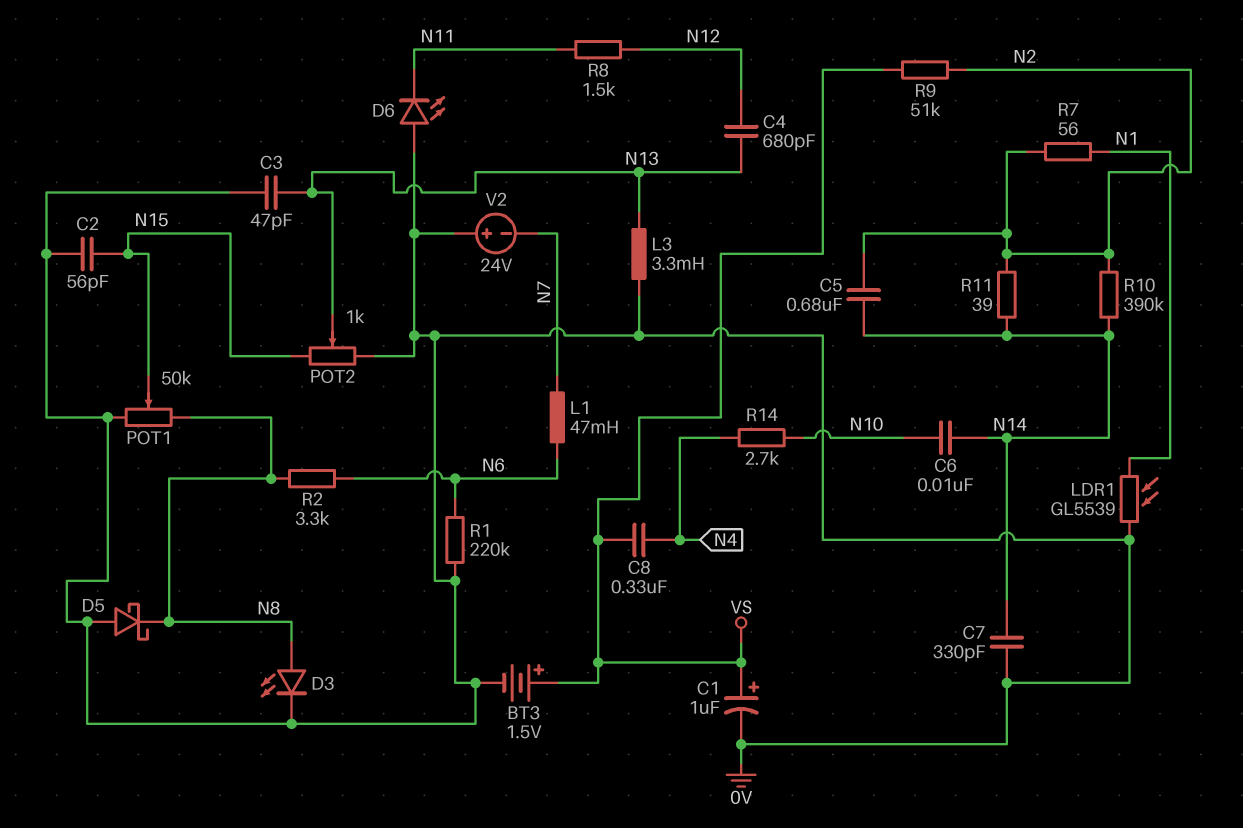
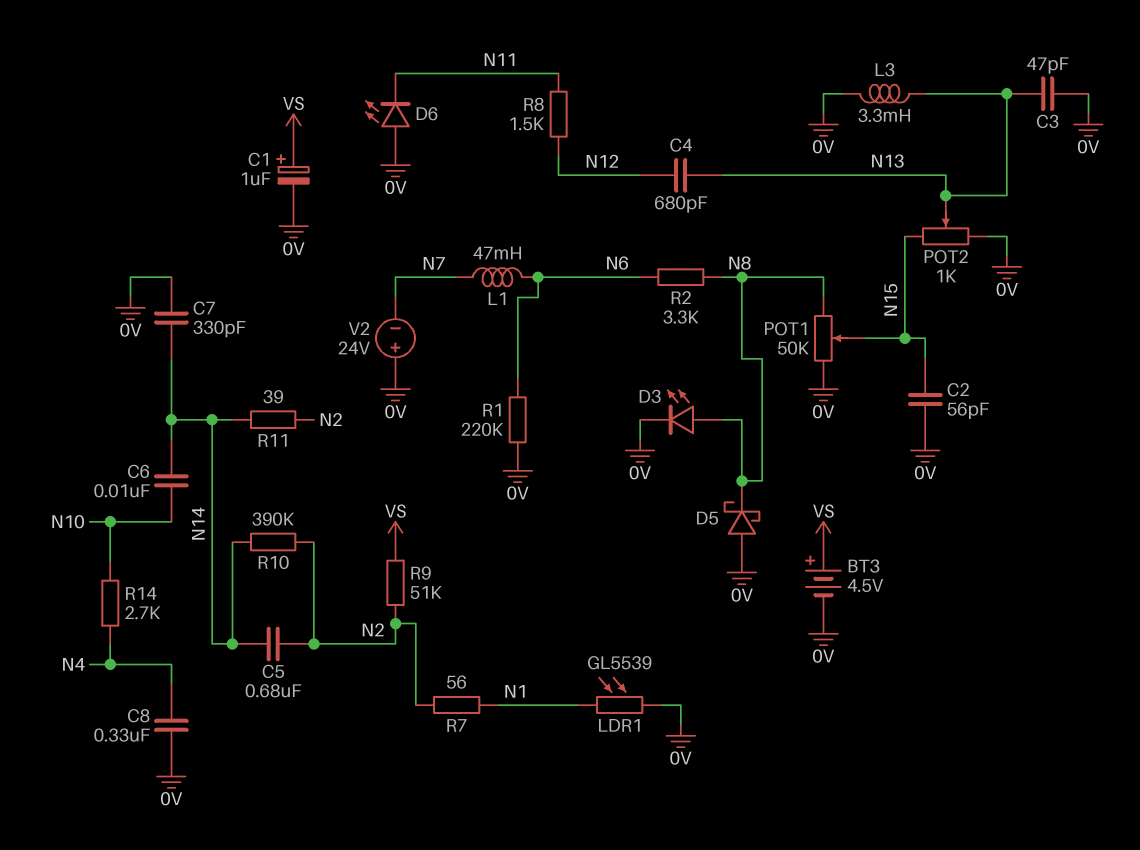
BT3: 1.5V (plus VS, minus 0V) -> 4.5V (plus VS, minus 0V)
C8: 330nF (N4, VS) -> 330nF (0V, N4)

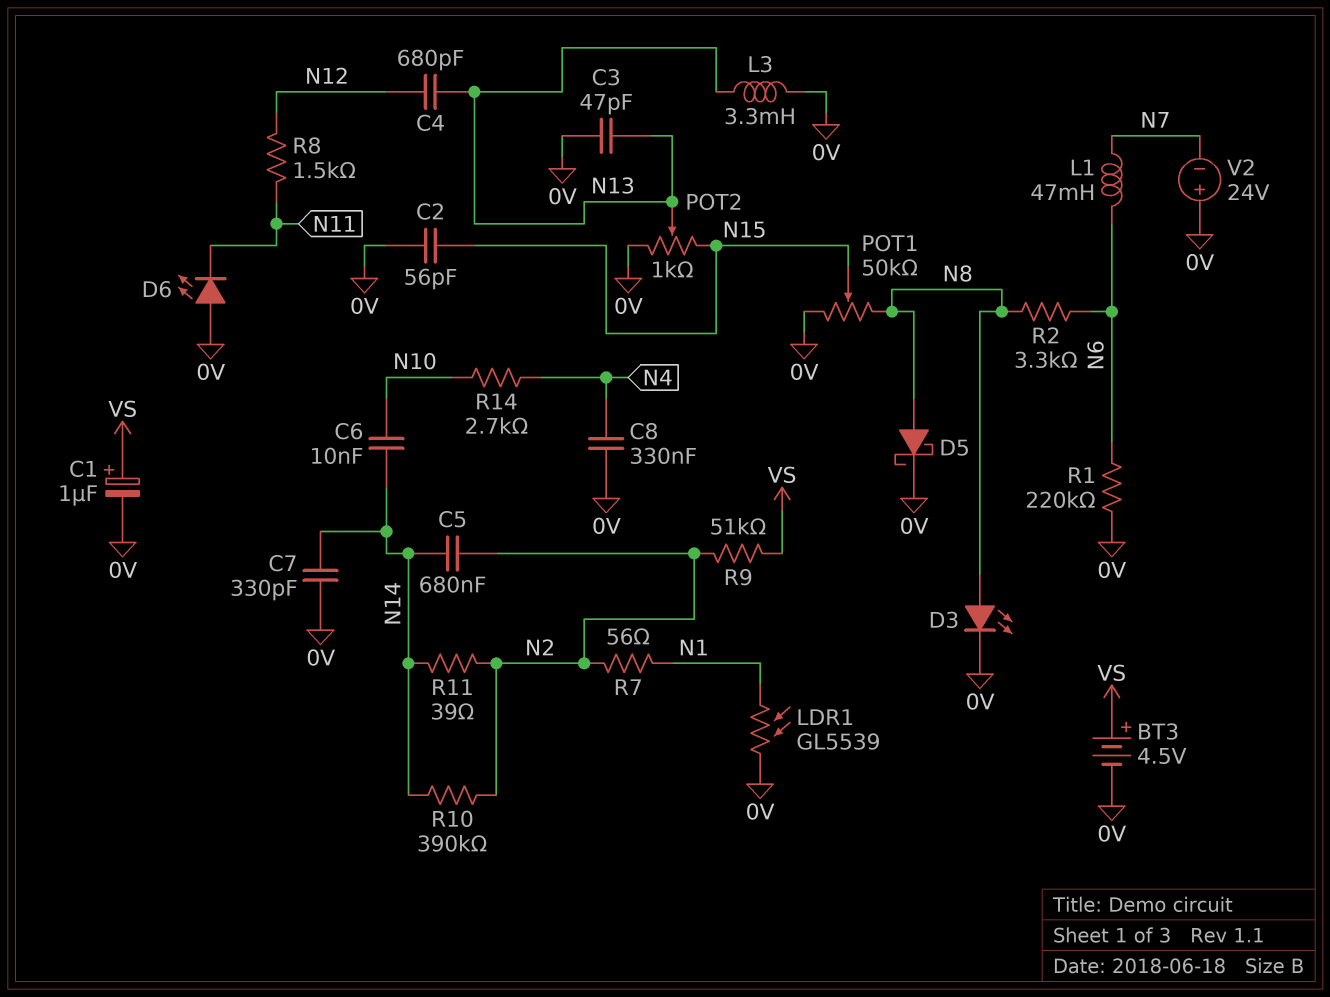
D5: schottky (A 0V, K N8) -> schottky (A N8, K 0V)

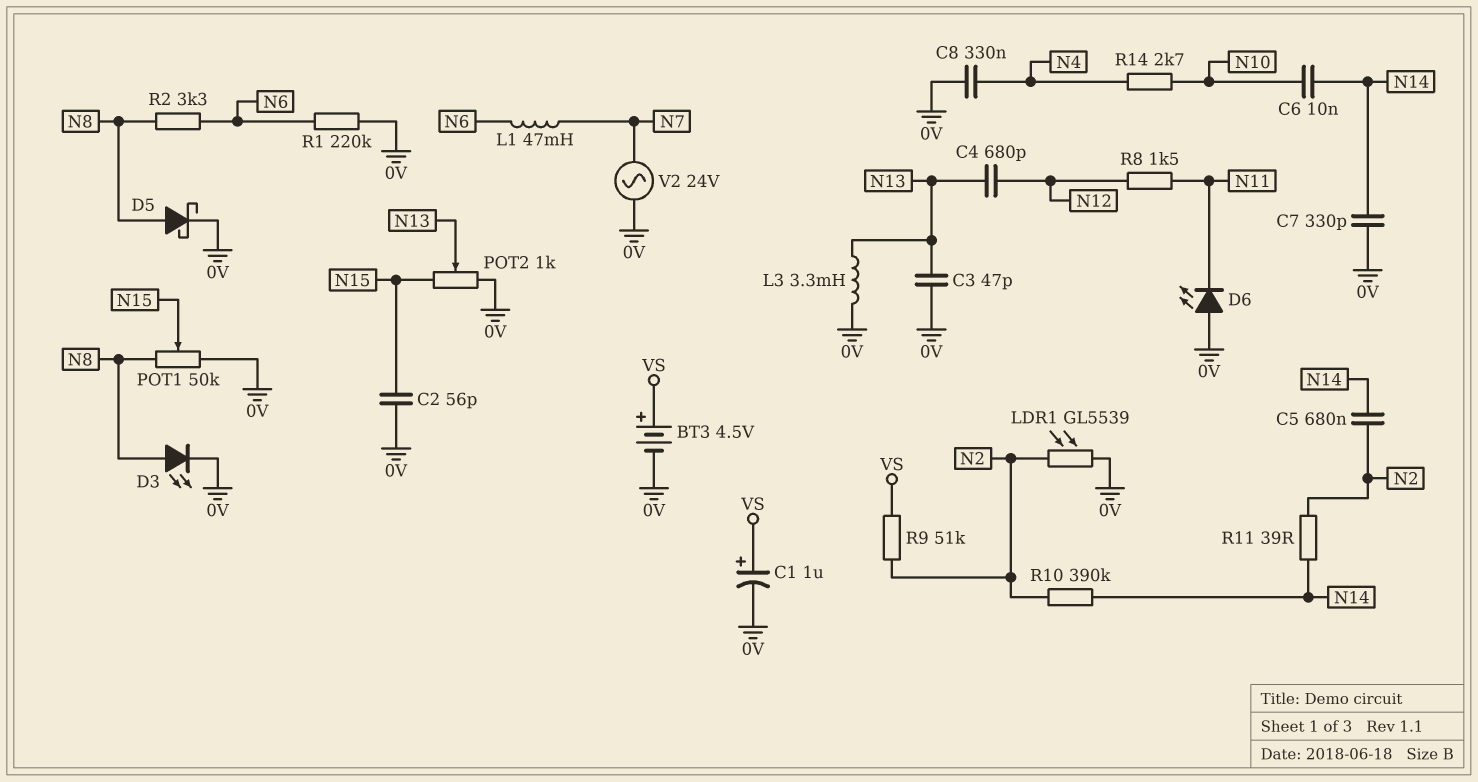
LDR1: GL5539 (0V, N1) -> GL5539 (0V, N2)
R7: 56 (N1, N2) -> none
V2: 24V (plus 0V, minus N7) -> AC 24V (0V, N7)

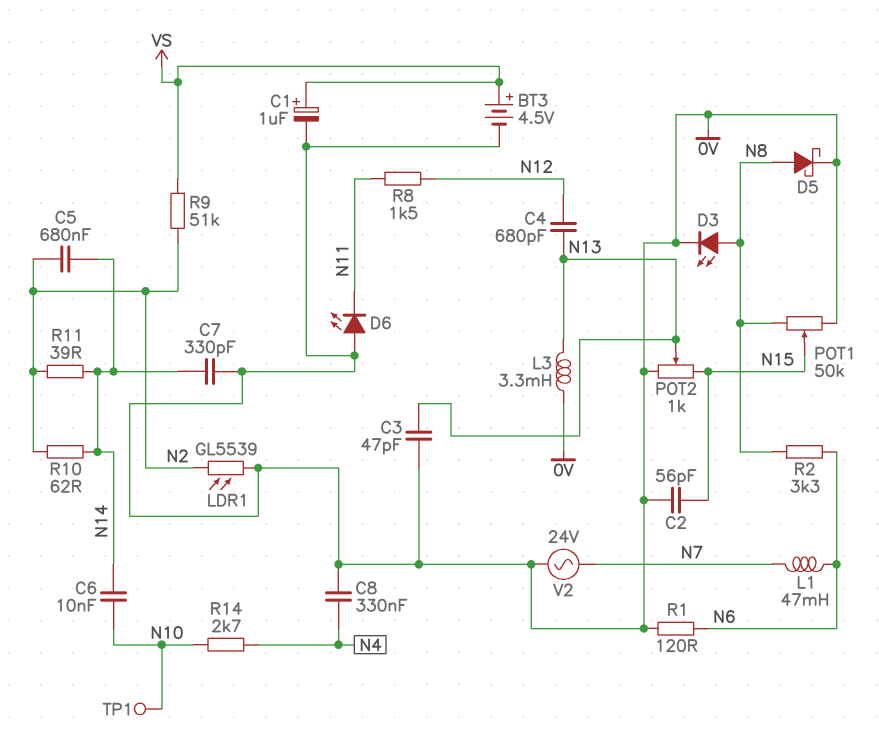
R1: 220k (0V, N6) -> 120 (0V, N6)
R10: 390k (N2, N14) -> 62 (N2, N14)
TP1: none -> test point (N10)

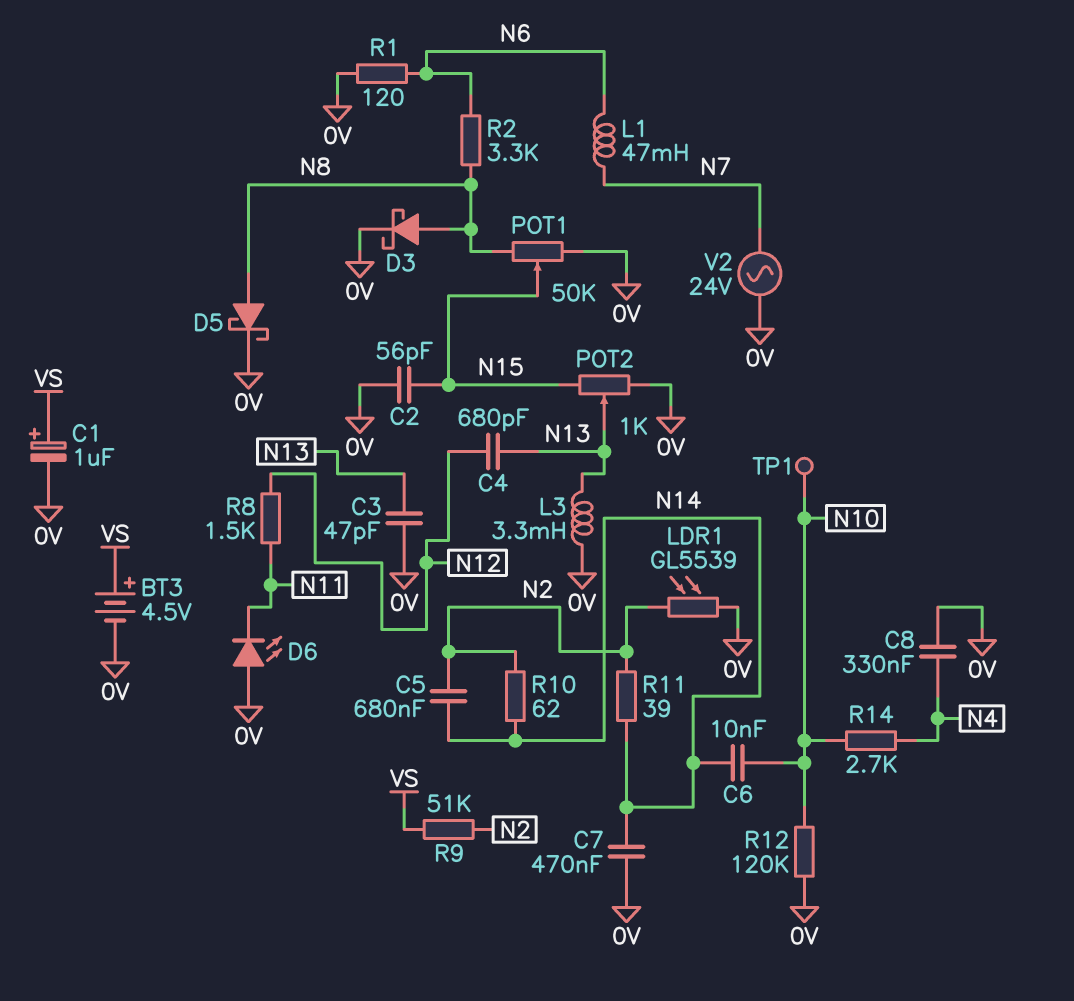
C7: 330pF (0V, N14) -> 470nF (0V, N14)
D3: LED (A N8, K 0V) -> schottky (A N8, K 0V)
R12: none -> 120k (0V, N10)

